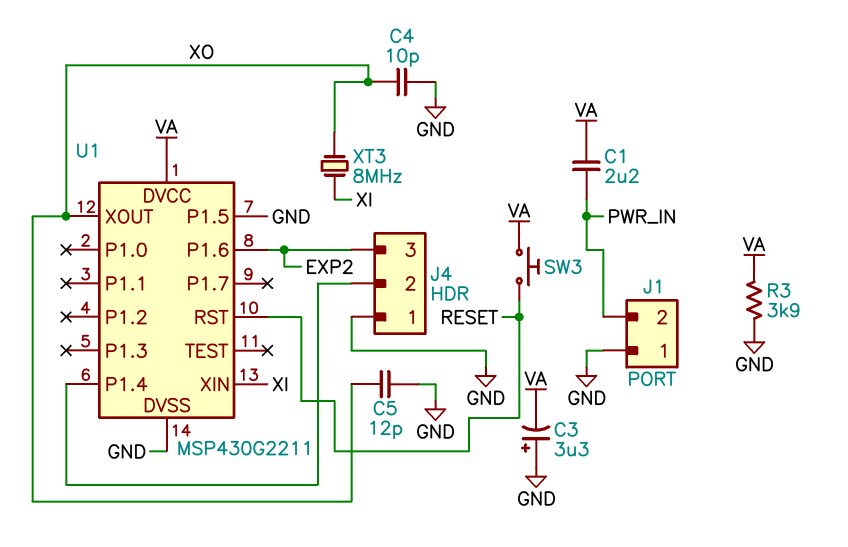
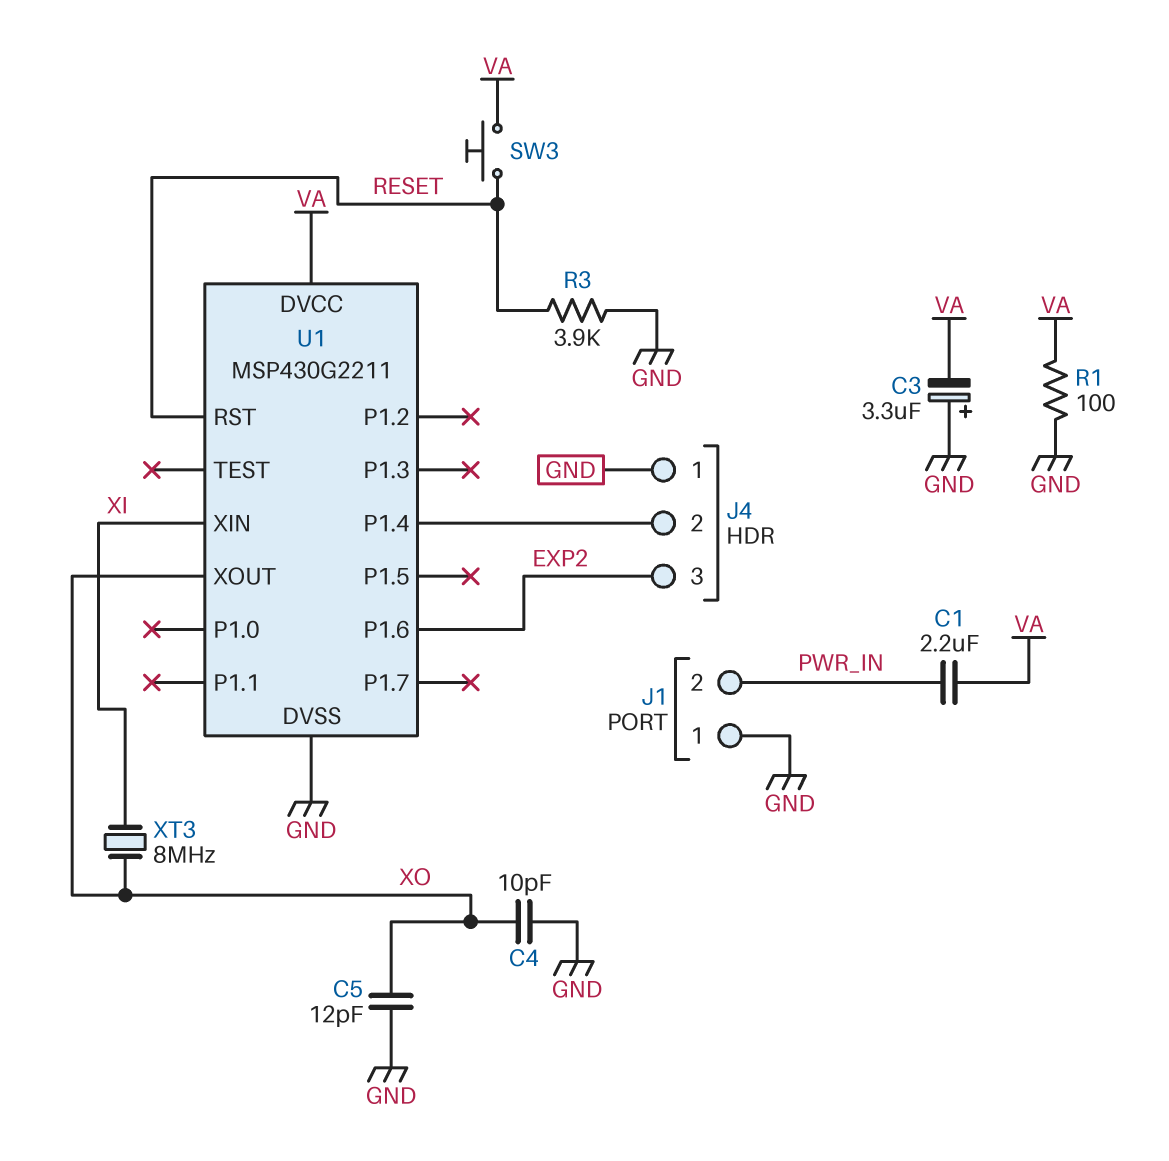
R1: none -> 100 (GND, VA)
R3: 3.9k (GND, VA) -> 3.9k (GND, RESET)
U1 pin P1.5: GND -> none

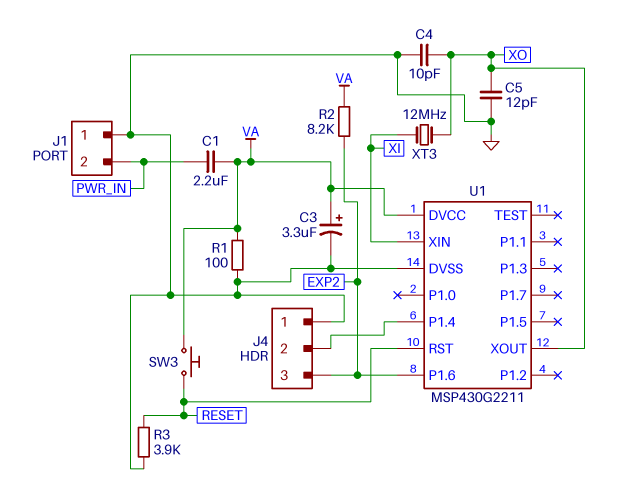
C3: 3.3uF (plus GND, minus VA) -> 3.3uF (plus VA, minus GND)
R2: none -> 8.2k (EXP2, VA)
XT3: 8MHz (XI, XO) -> 12MHz (XI, XO)

